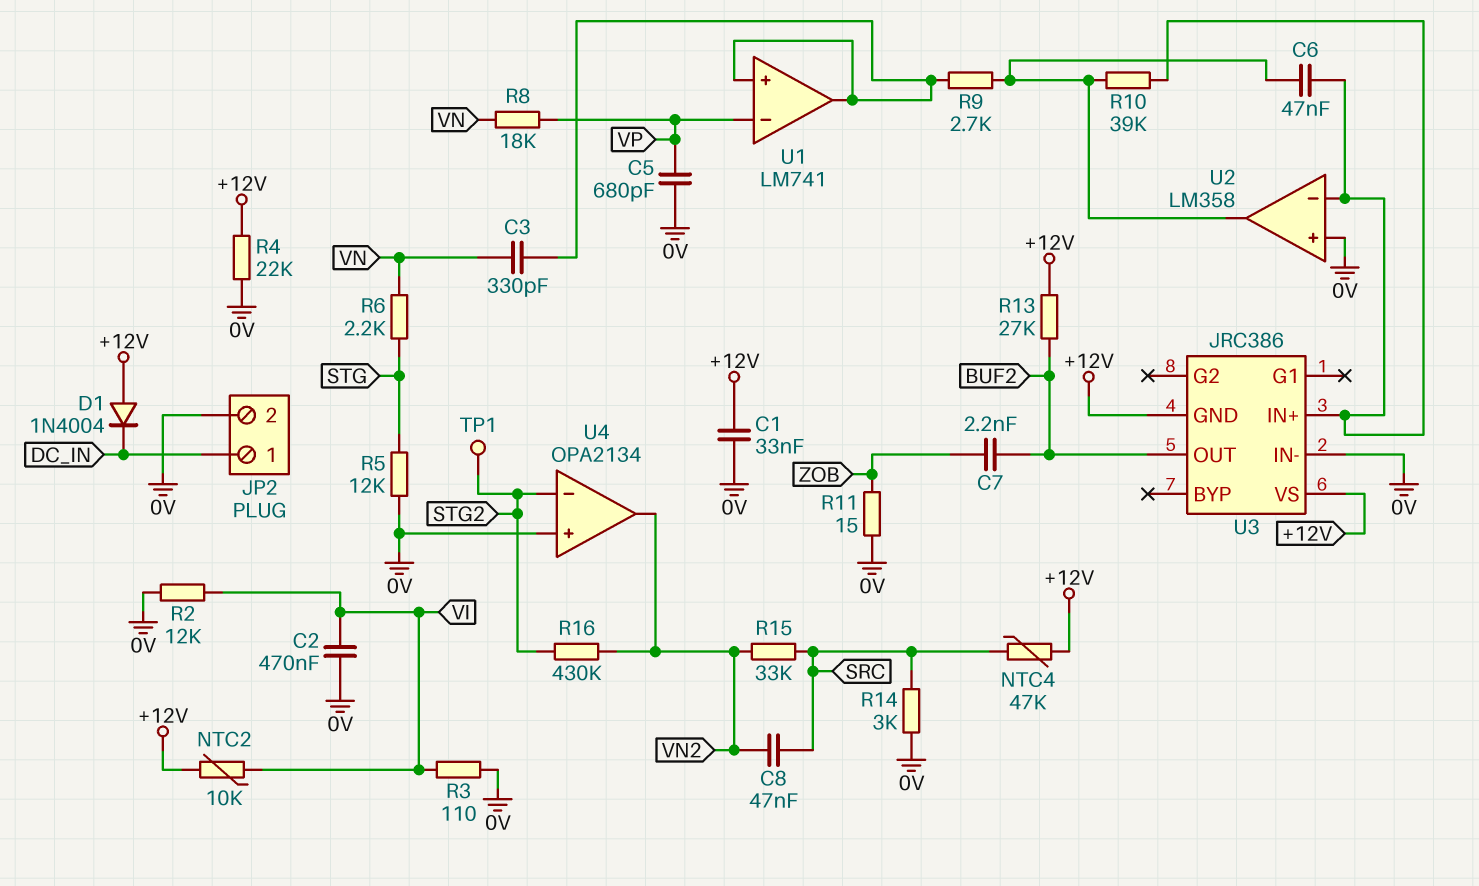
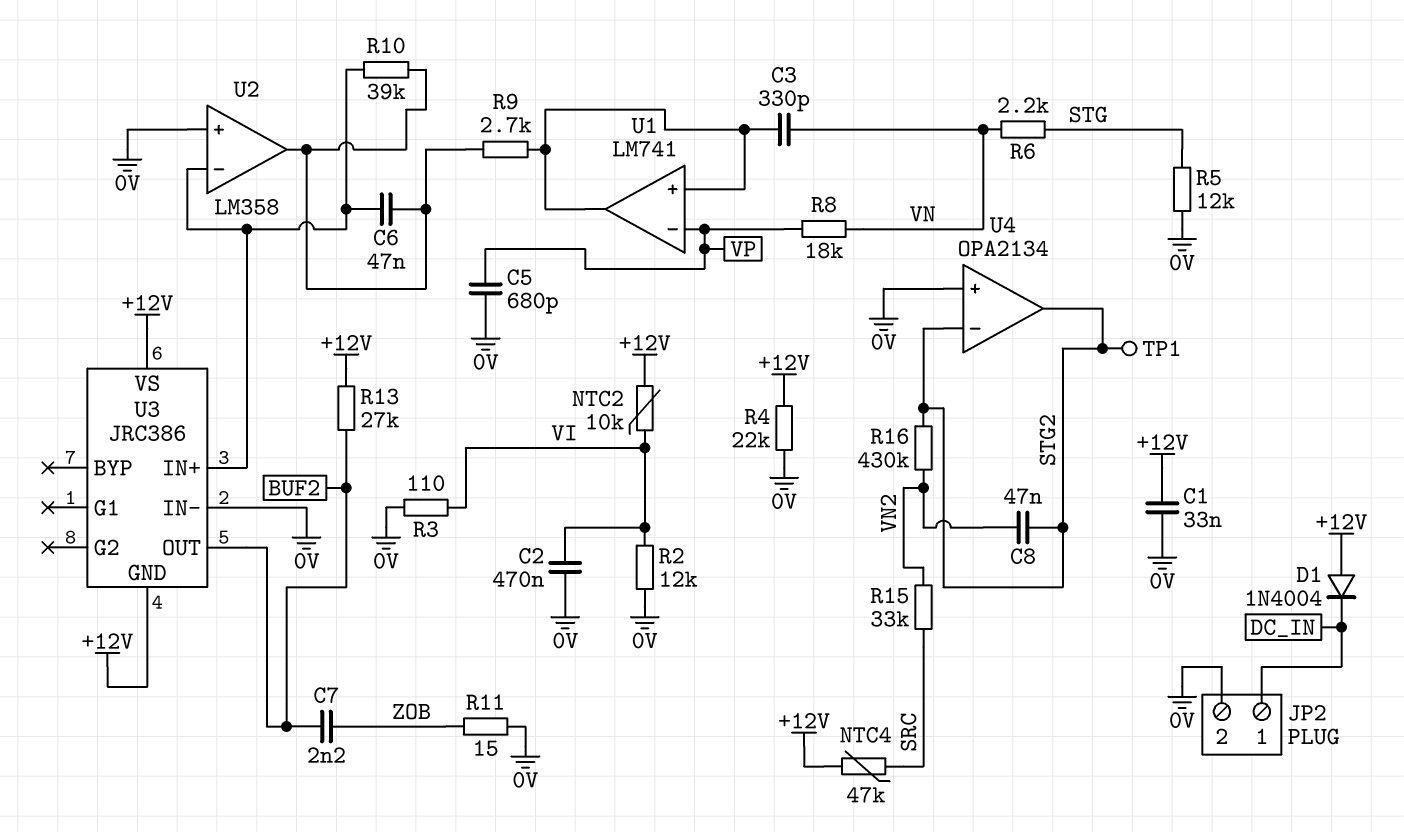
C8: 47nF (SRC, VN2) -> 47nF (STG2, VN2)
R14: 3k (0V, SRC) -> none
U4 pin out: VN2 -> STG2

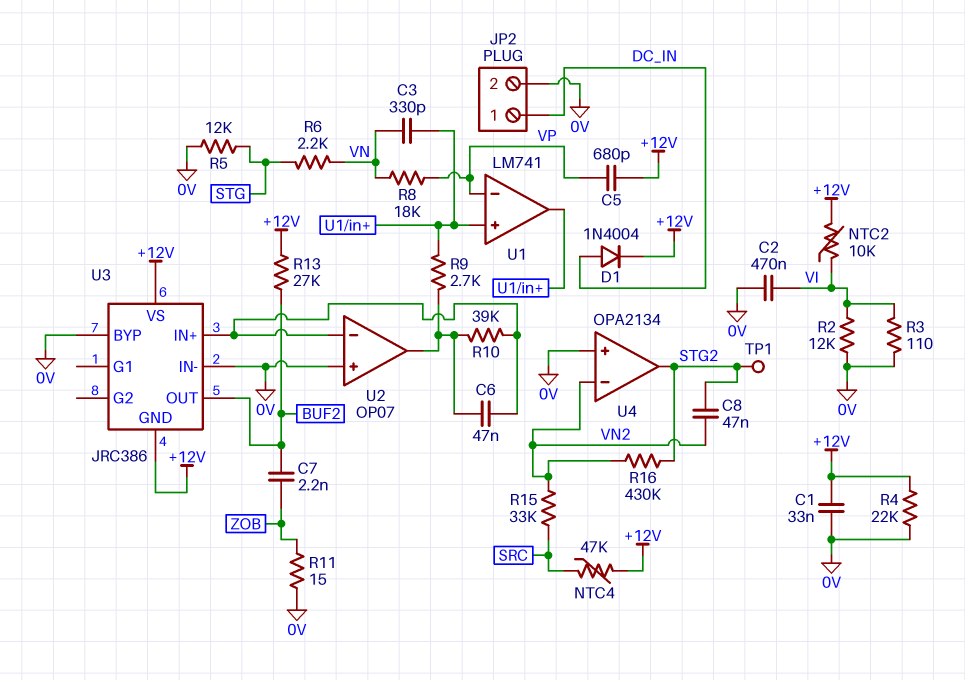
C5: 680pF (0V, VP) -> 680pF (+12V, VP)
D1: diode 1N4004 (A +12V, K DC_IN) -> diode 1N4004 (A DC_IN, K +12V)
U2: LM358 -> OP07
U3 pin BYP: none -> 0V
U4 pin in-: STG2 -> VN2

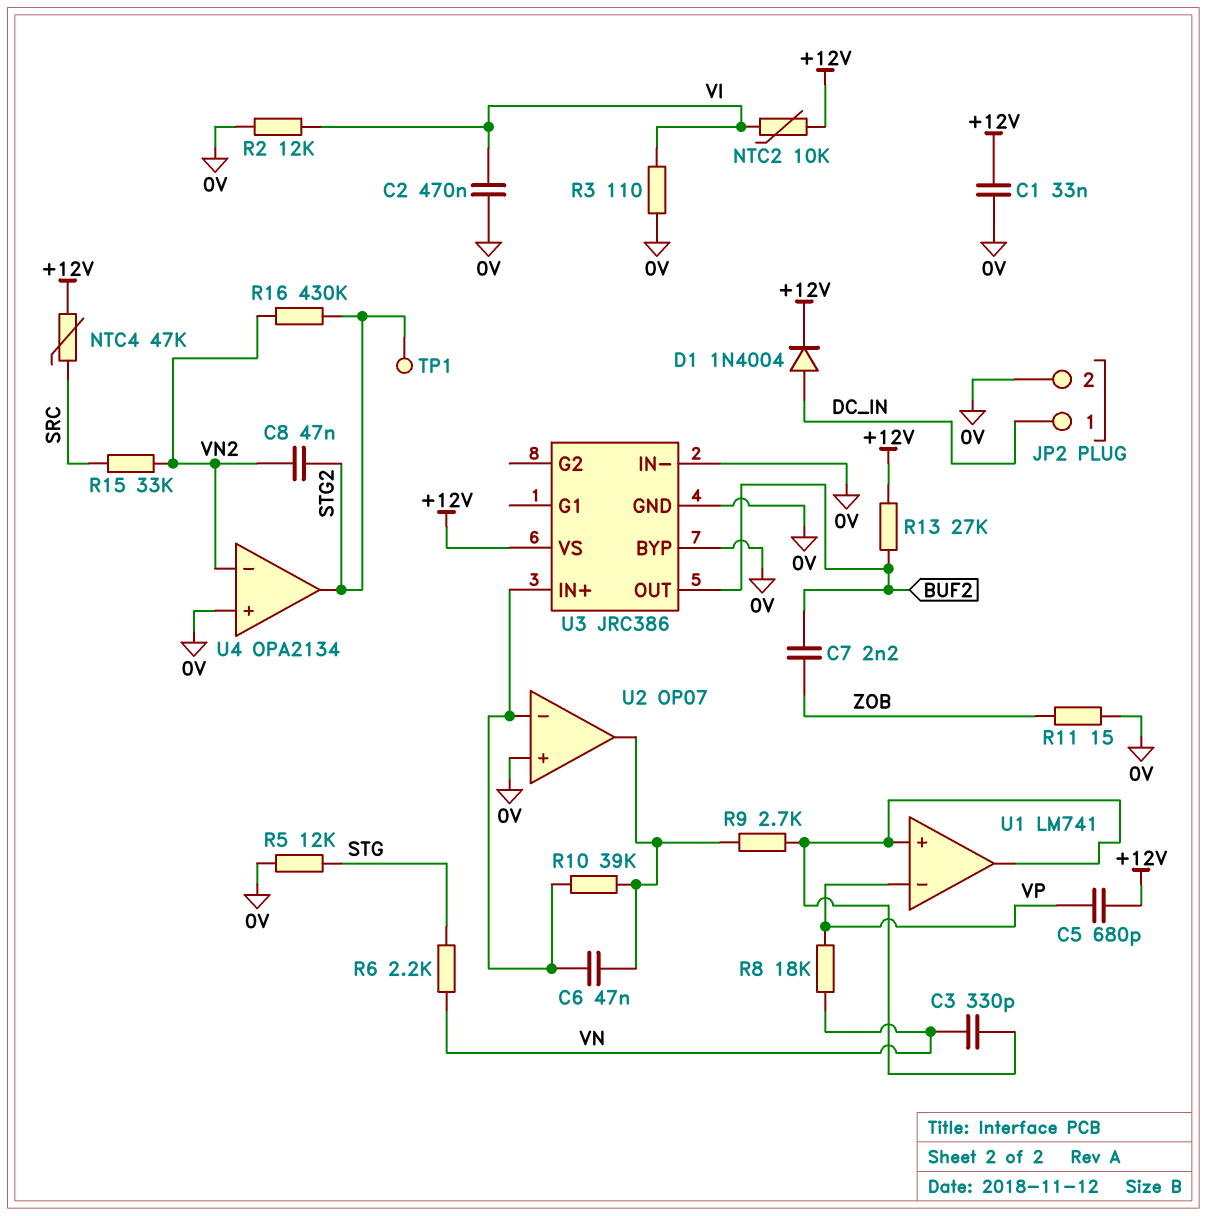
R4: 22k (+12V, 0V) -> none
U3 pin GND: +12V -> 0V

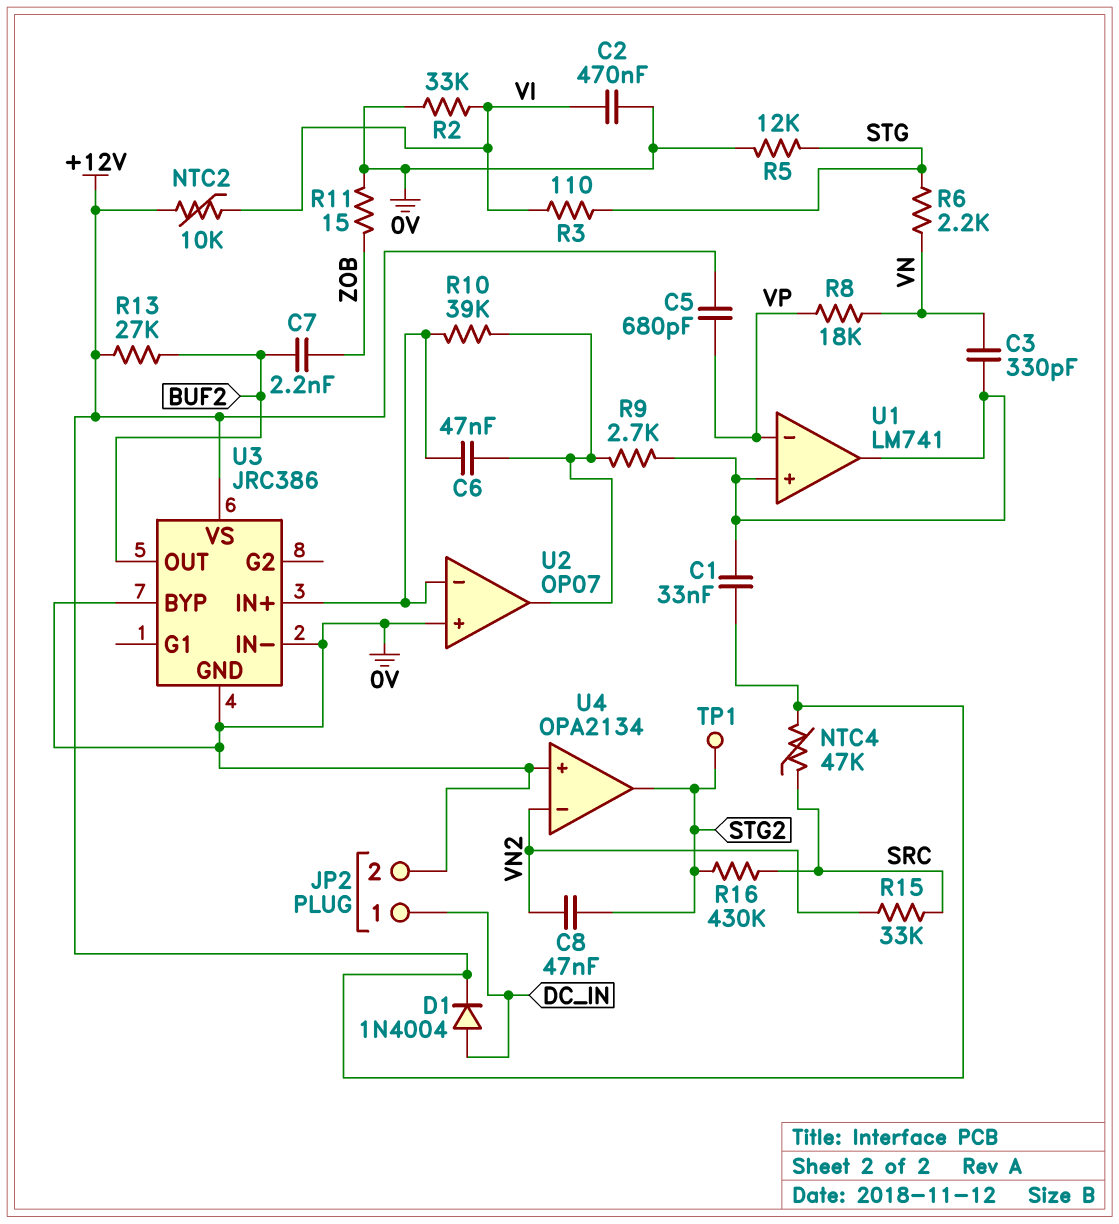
C1: 33nF (+12V, 0V) -> 33nF (+12V, U1/in+)
R2: 12k (0V, VI) -> 33k (0V, VI)
R3: 110 (0V, VI) -> 110 (STG, VI)
R16: 430k (STG2, VN2) -> 430k (SRC, STG2)

